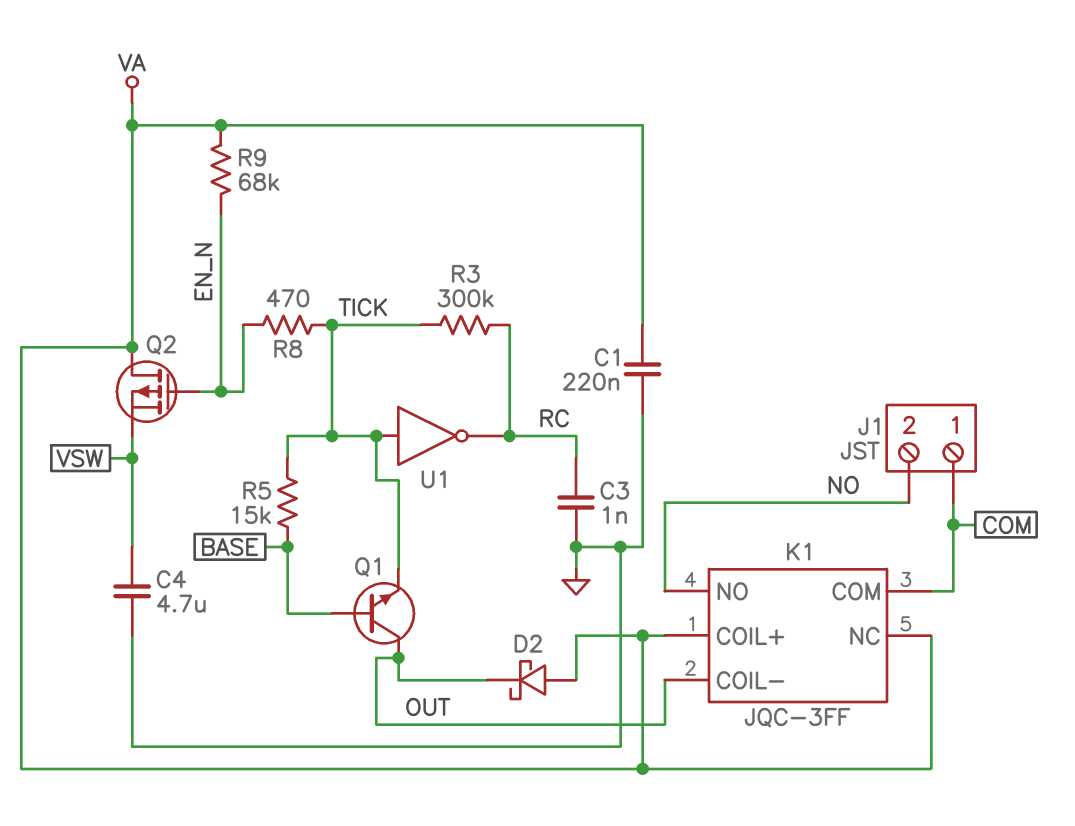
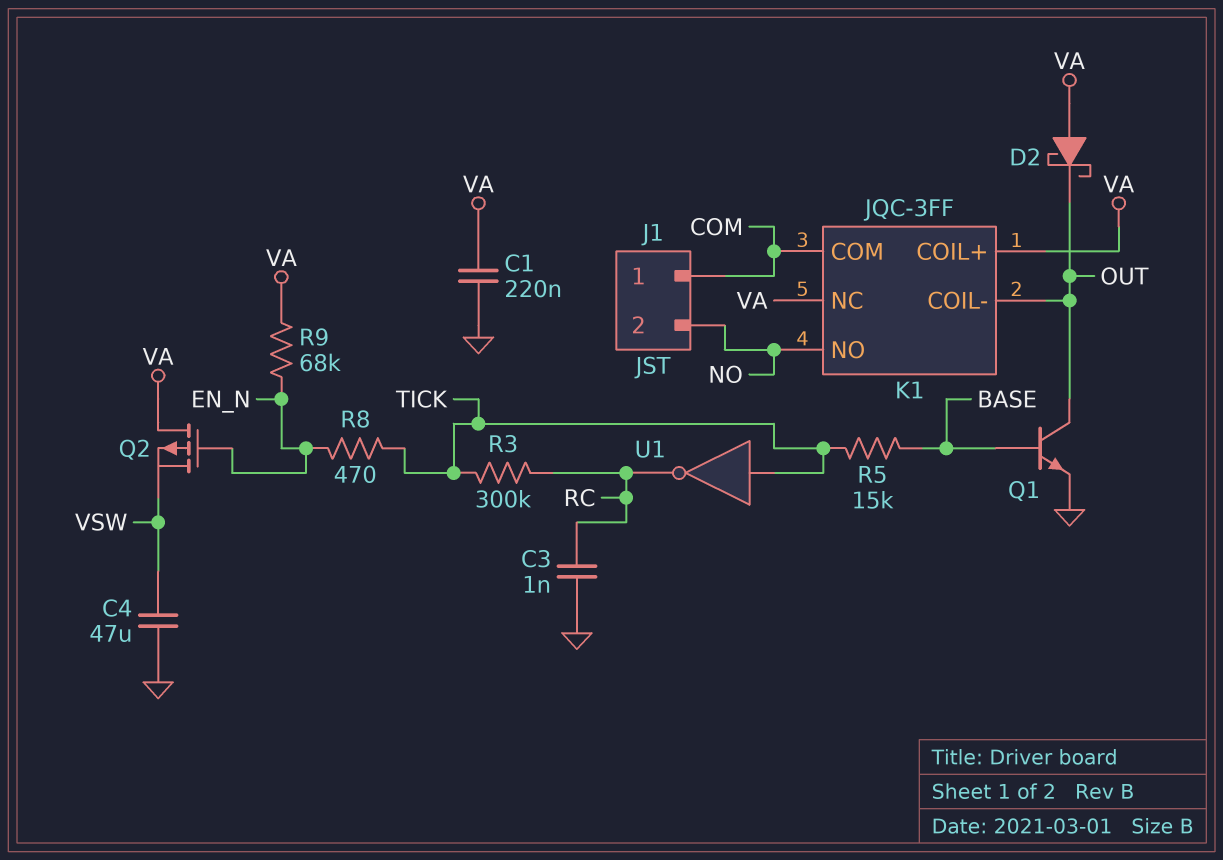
C4: 4.7uF (GND, VSW) -> 47uF (GND, VSW)
Q1: NPN (B BASE, C OUT, E TICK) -> NPN (B BASE, C OUT, E GND)

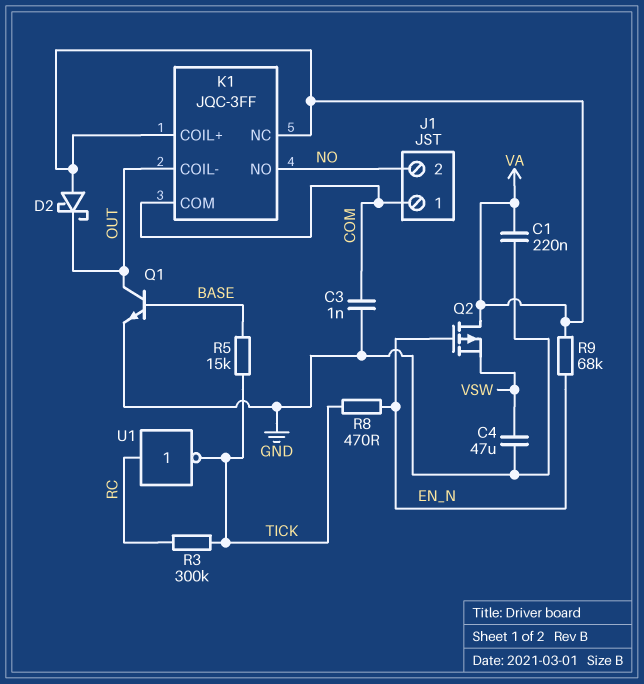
C3: 1nF (GND, RC) -> 1nF (COM, GND)
U1: NOT (in TICK, out RC) -> NOT (in RC, out TICK)

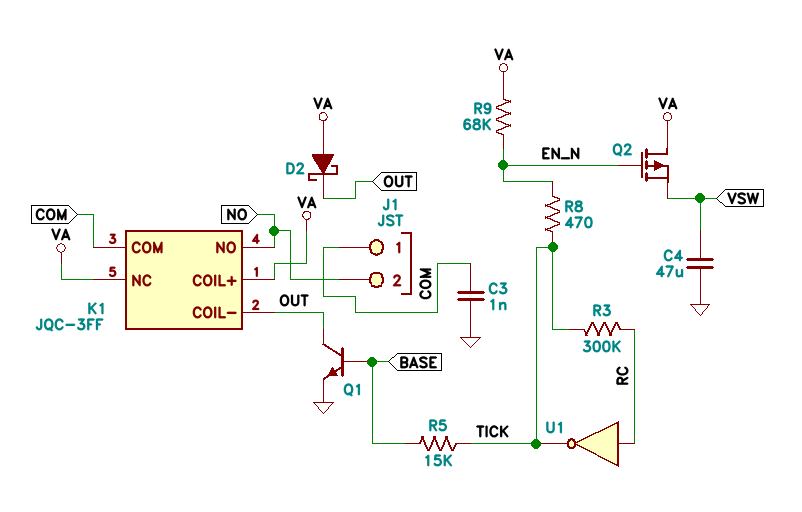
C1: 220nF (GND, VA) -> none

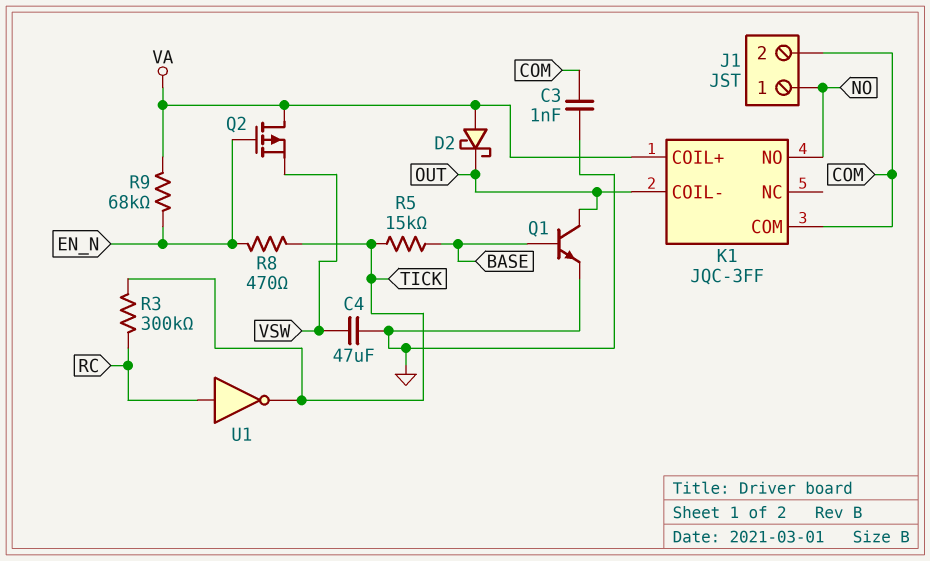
J1 pin 1: COM -> NO
J1 pin 2: NO -> COM
K1 pin NC: VA -> none

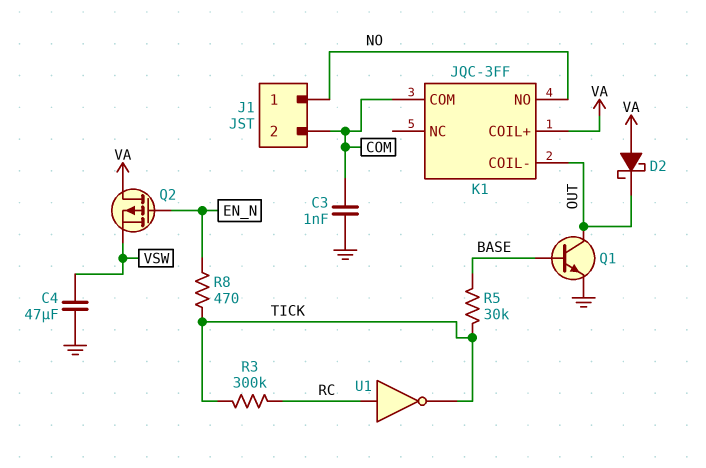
R5: 15k (BASE, TICK) -> 30k (BASE, TICK)
R9: 68k (EN_N, VA) -> none

